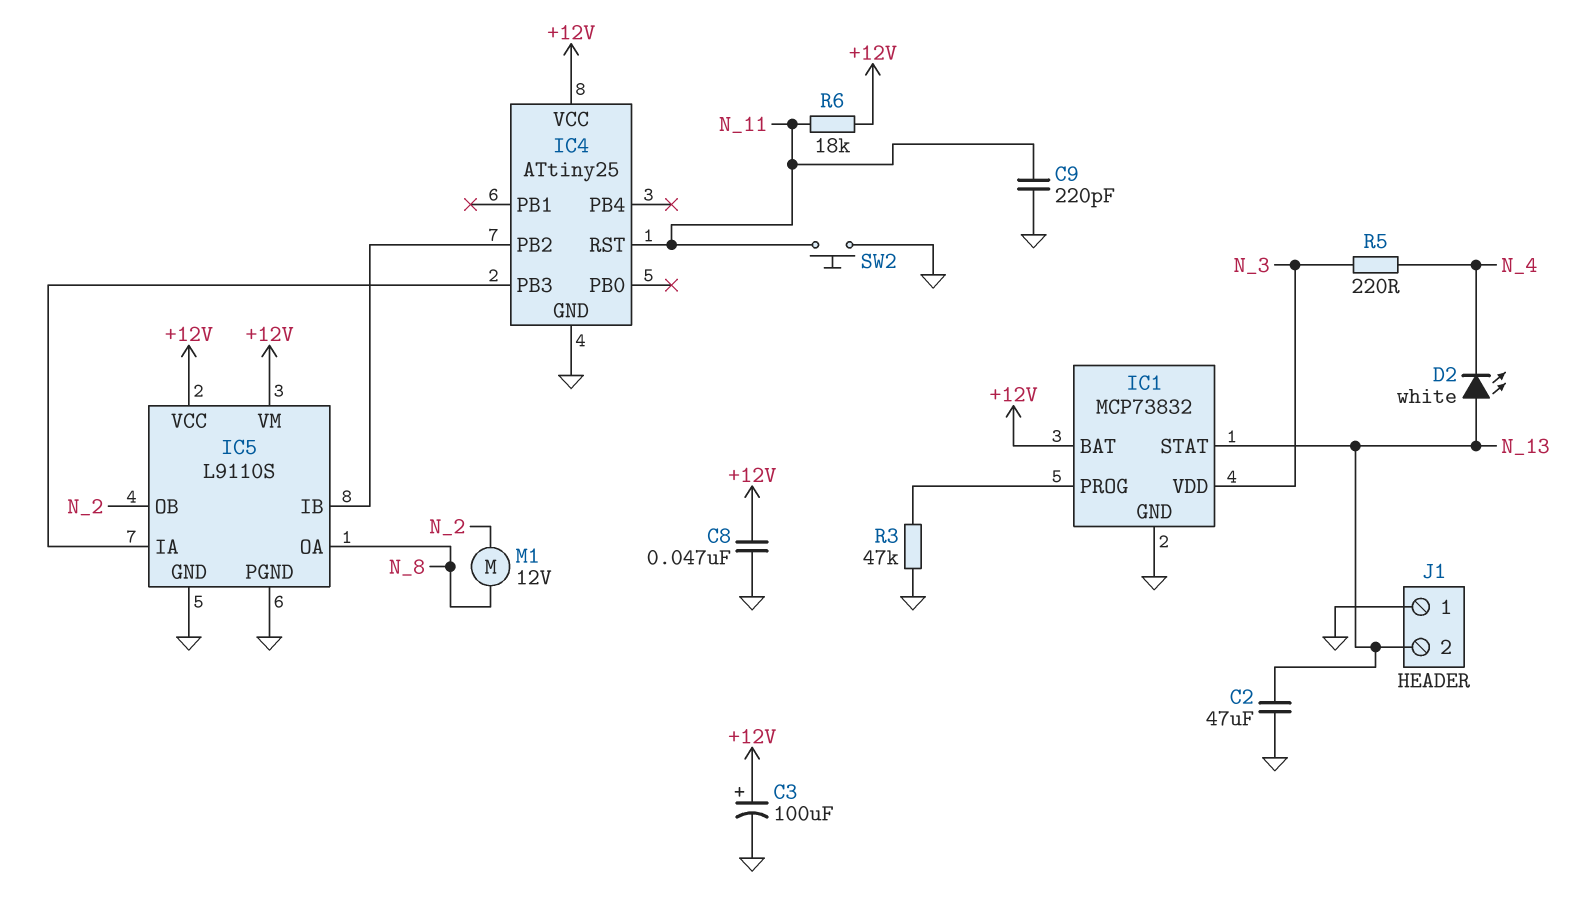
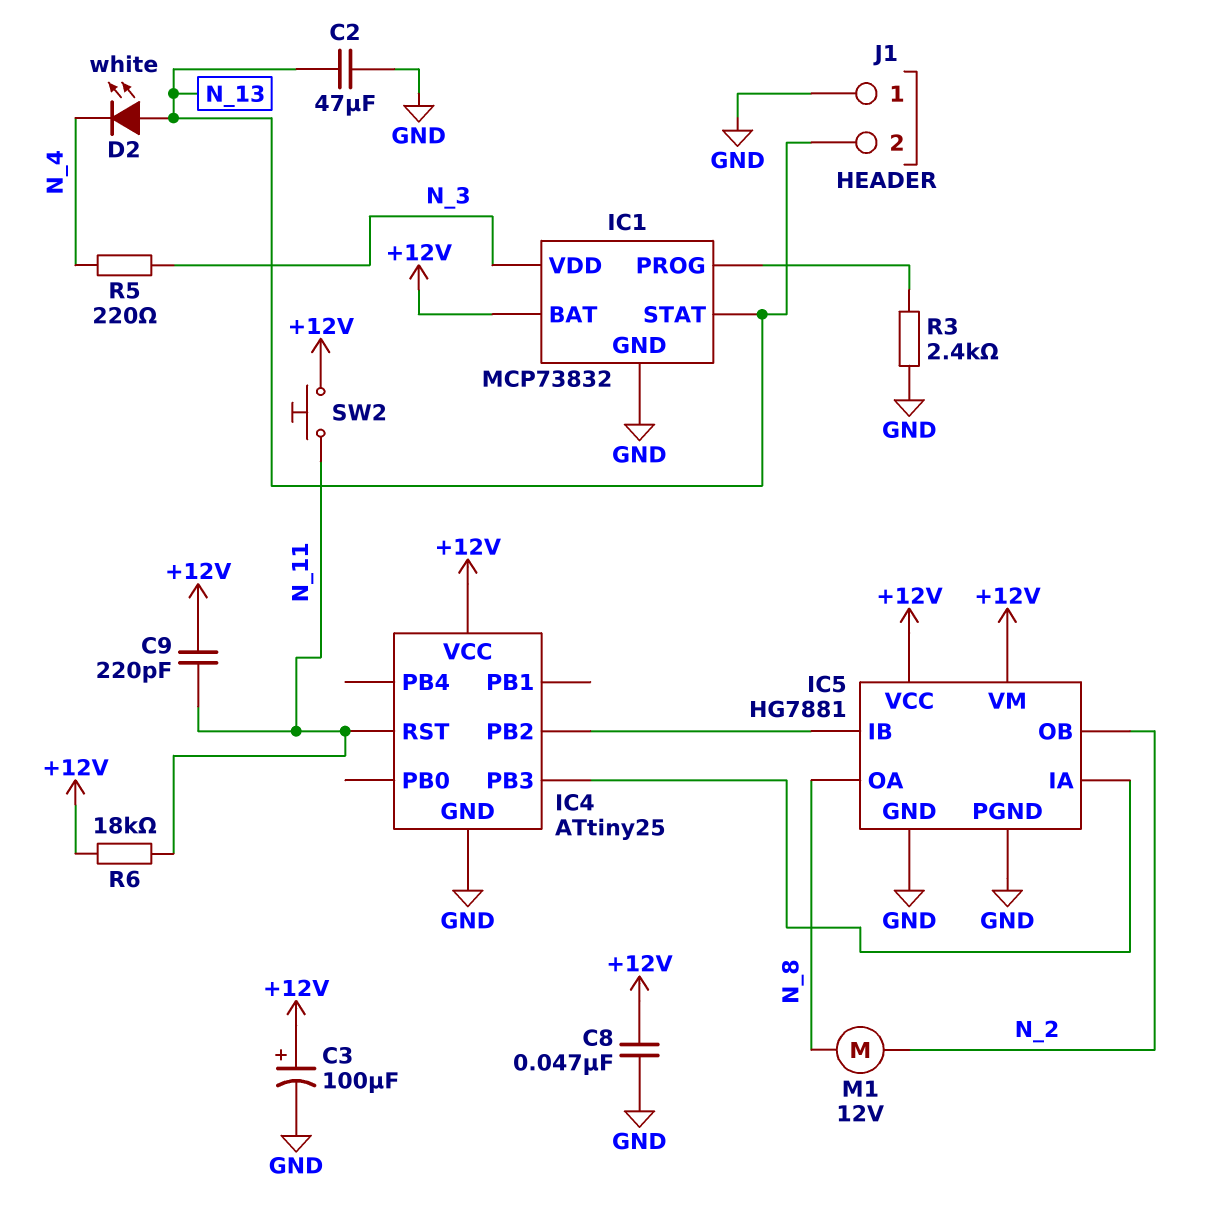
C9: 220pF (GND, N_11) -> 220pF (+12V, N_11)
IC5: L9110S -> HG7881
R3: 47k (GND, IC1/PROG) -> 2.4k (GND, IC1/PROG)
SW2: button (GND, N_11) -> button (+12V, N_11)

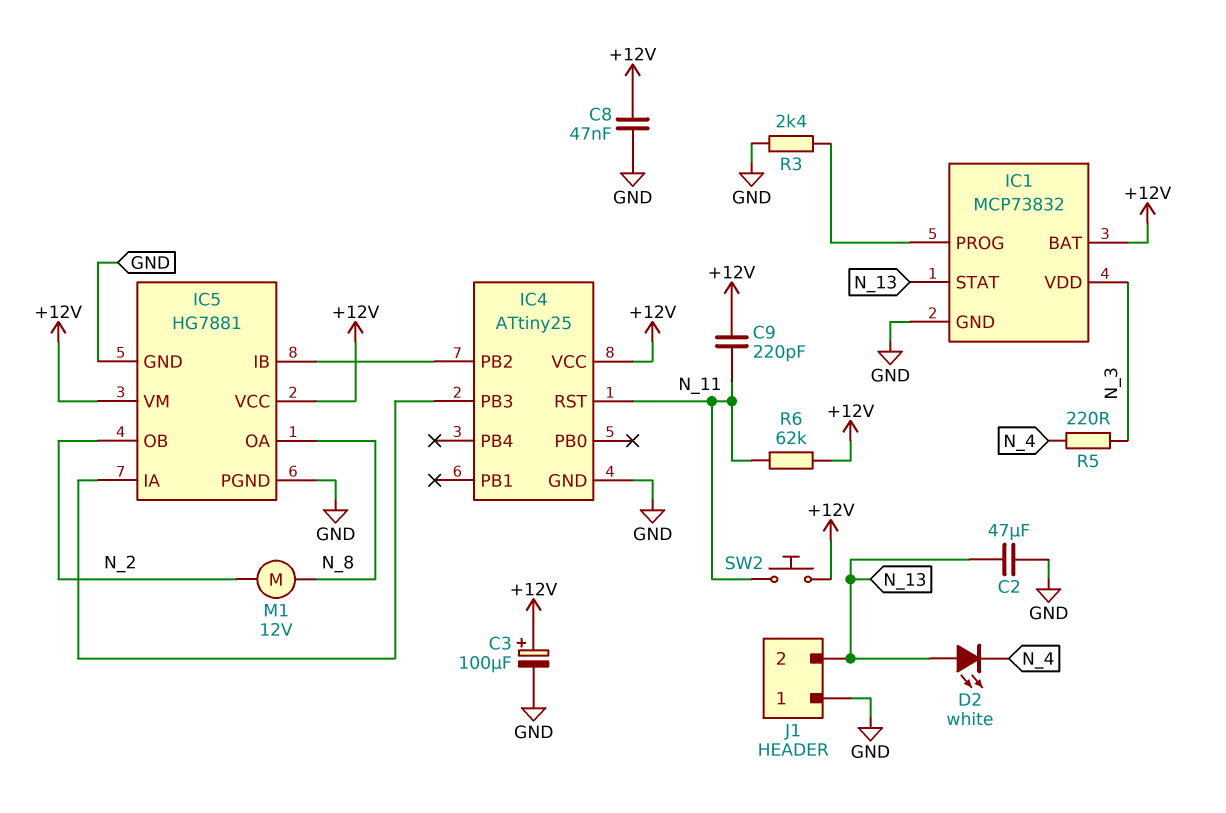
R6: 18k (+12V, N_11) -> 62k (+12V, N_11)

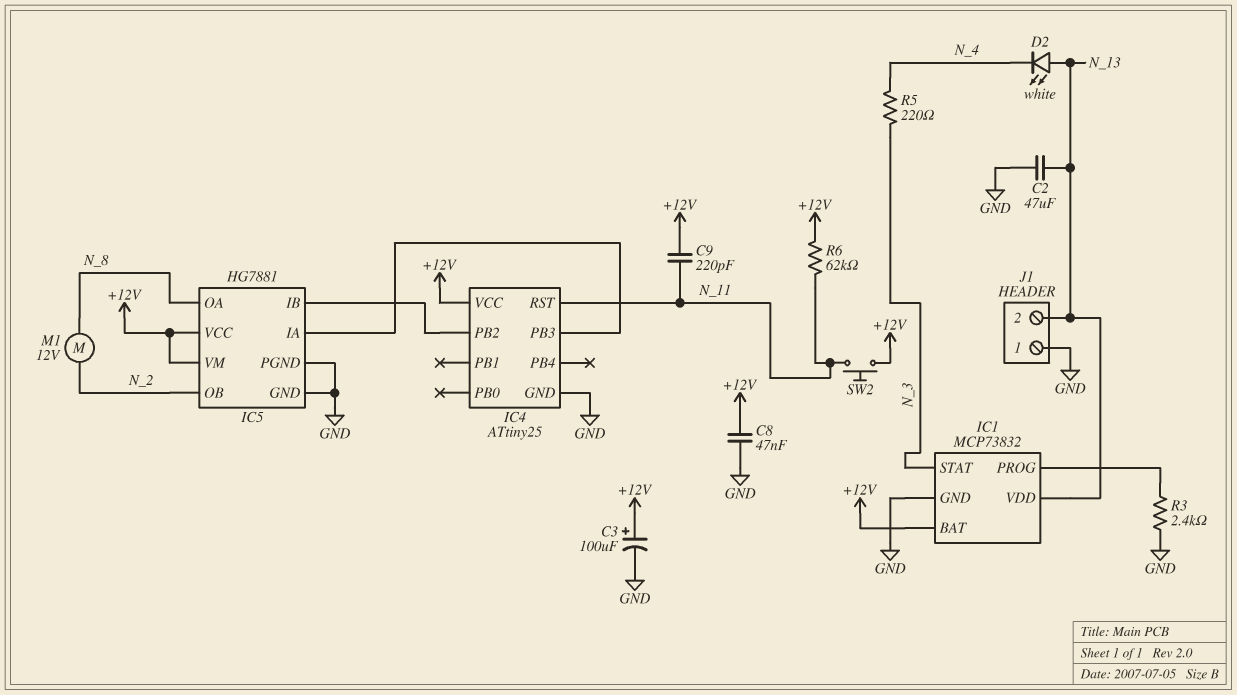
IC1 pin STAT: N_13 -> N_3
IC1 pin VDD: N_3 -> N_13

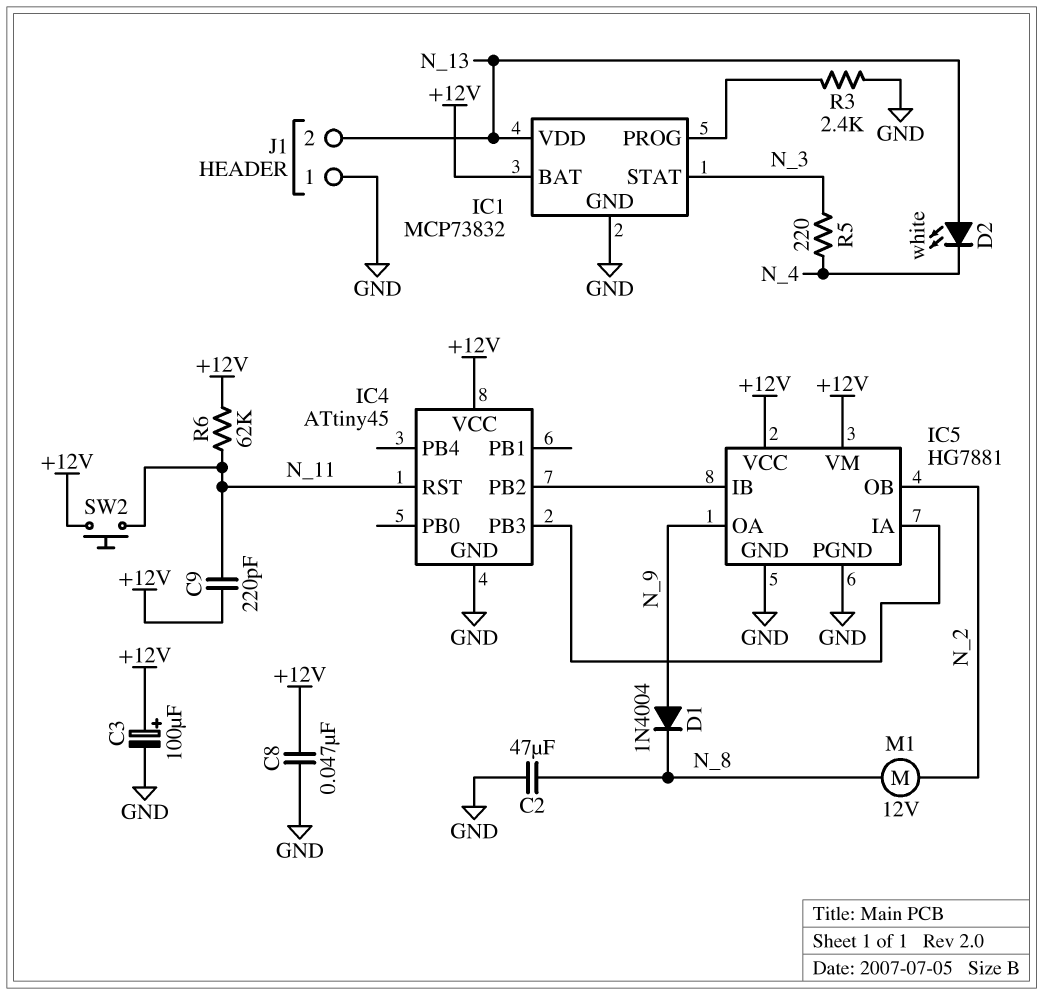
C2: 47uF (GND, N_13) -> 47uF (GND, N_8)
D1: none -> diode 1N4004 (A N_9, K N_8)
IC4: ATtiny25 -> ATtiny45
IC5 pin OA: N_8 -> N_9

